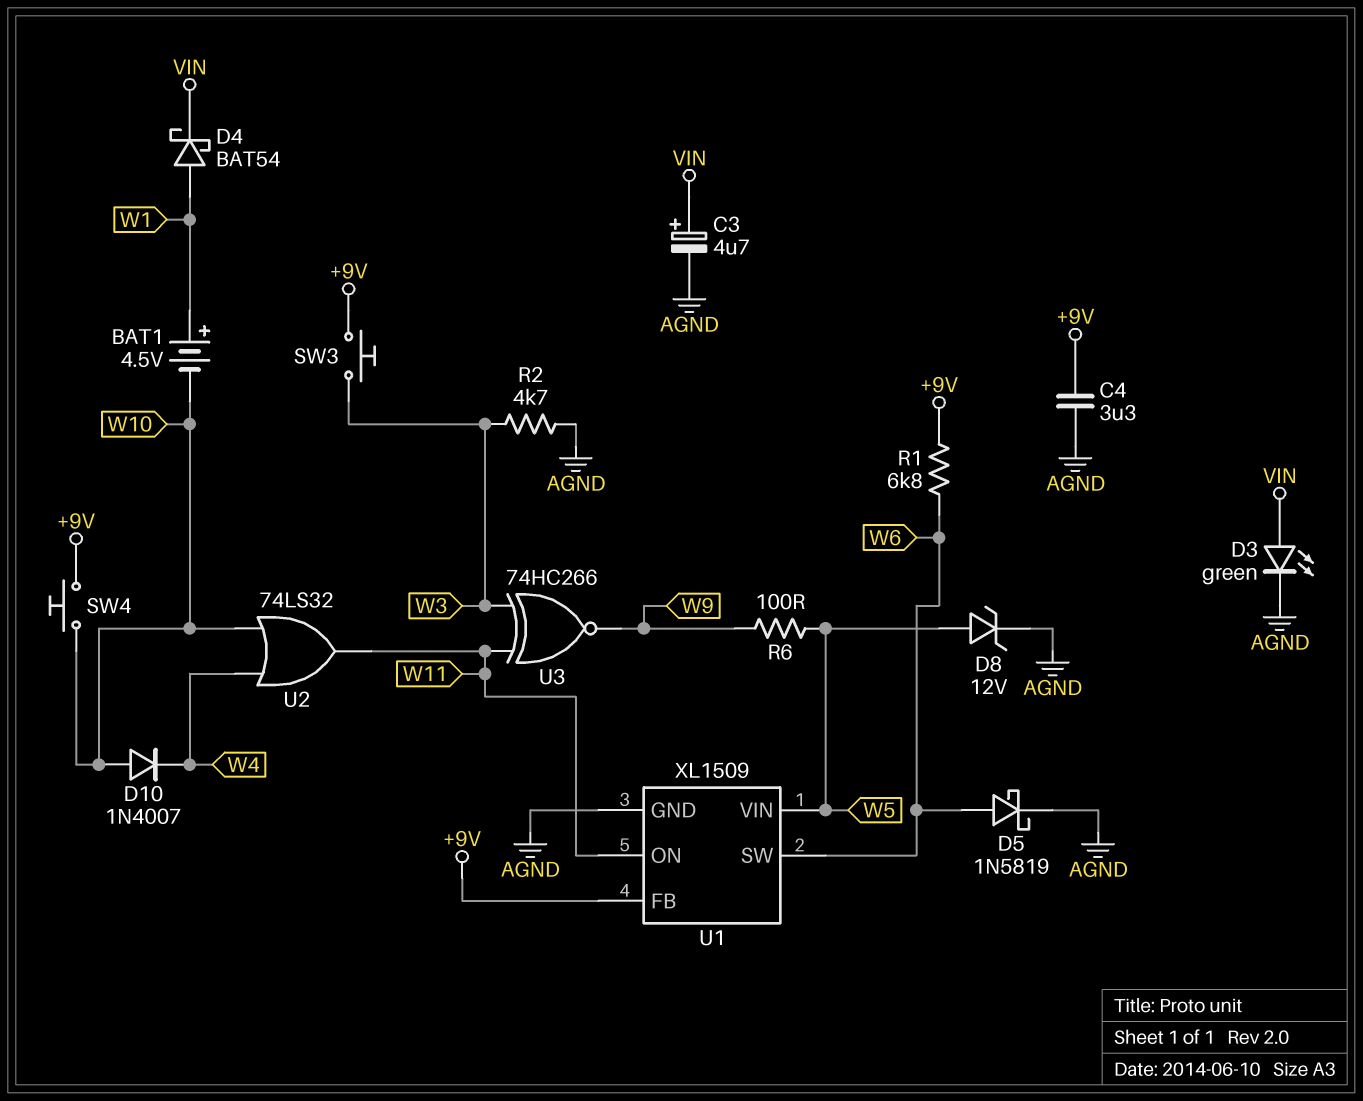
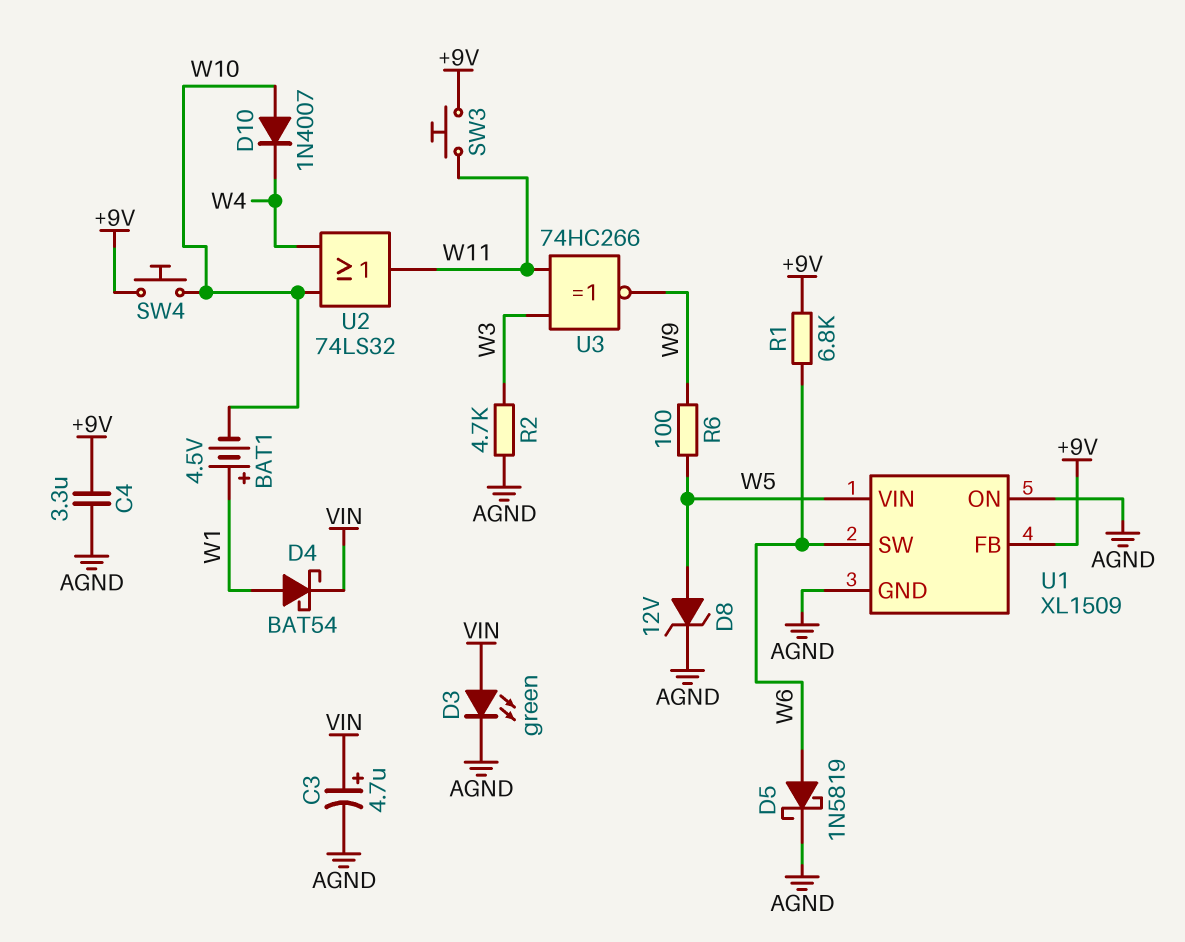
SW3: button (+9V, W3) -> button (+9V, W11)
U1 pin ON: W11 -> AGND

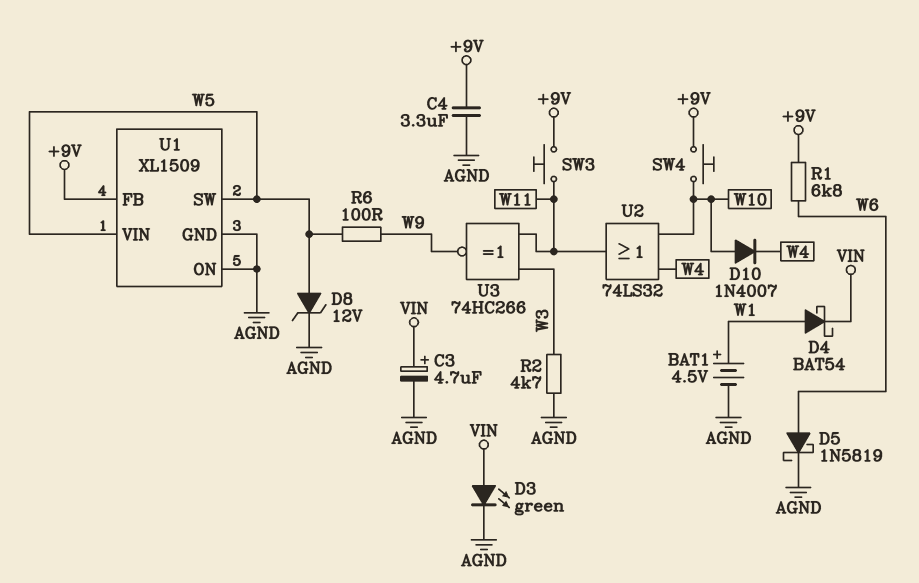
BAT1: 4.5V (plus W1, minus W10) -> 4.5V (plus W1, minus AGND)
U1 pin SW: W6 -> W5

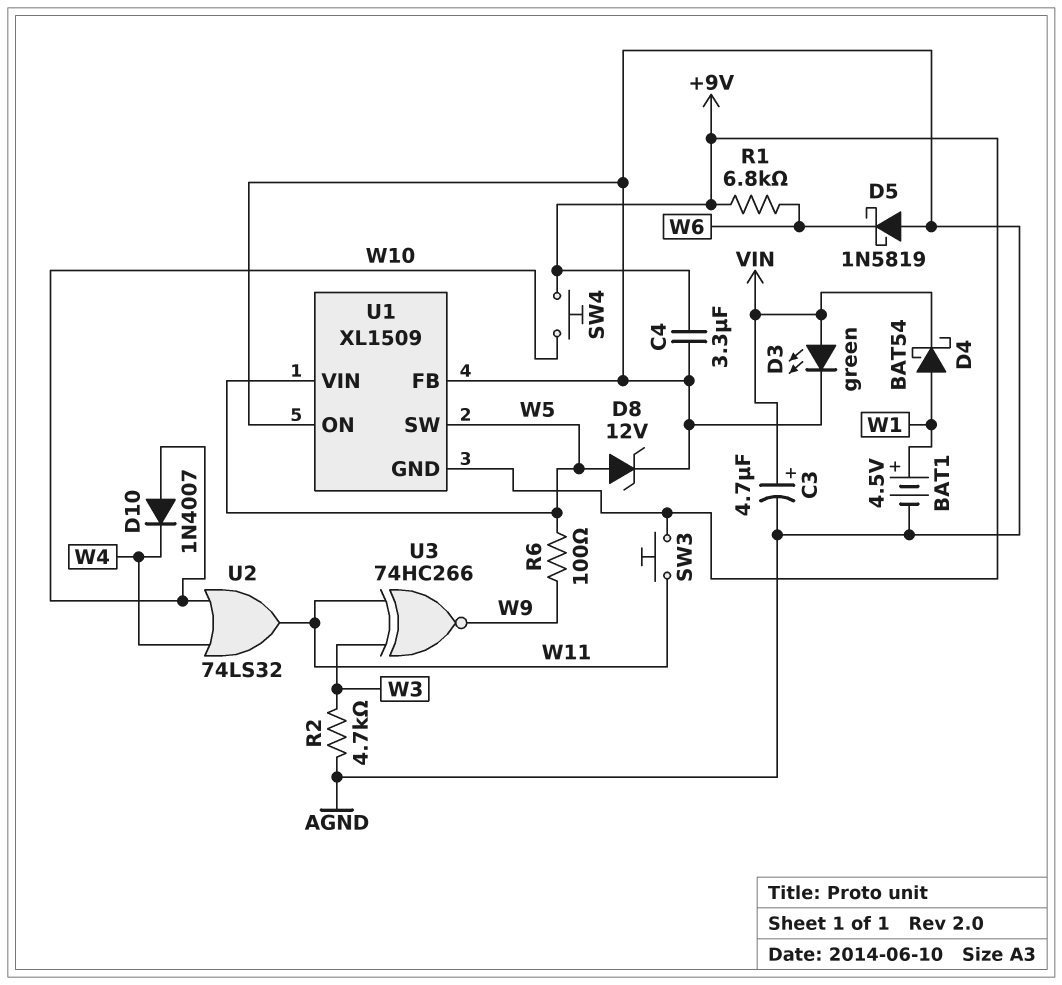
D5: schottky 1N5819 (A W6, K AGND) -> schottky 1N5819 (A AGND, K W6)
U1 pin FB: +9V -> AGND
U1 pin GND: AGND -> +9V

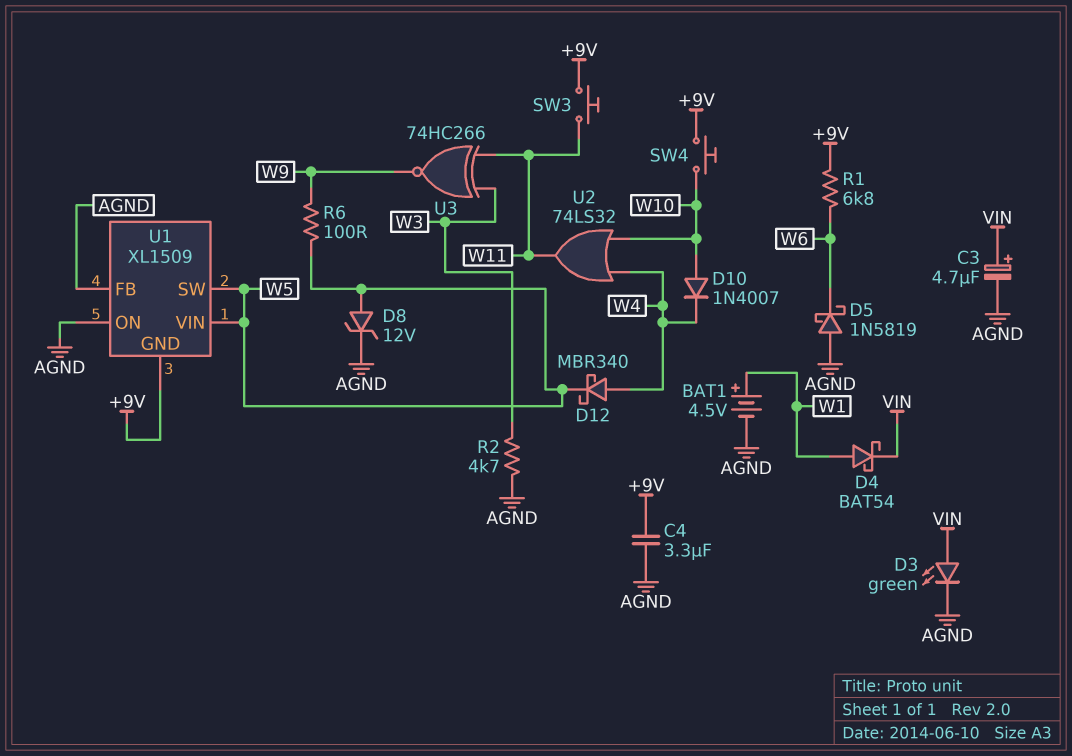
D12: none -> schottky MBR340 (A W4, K W5)

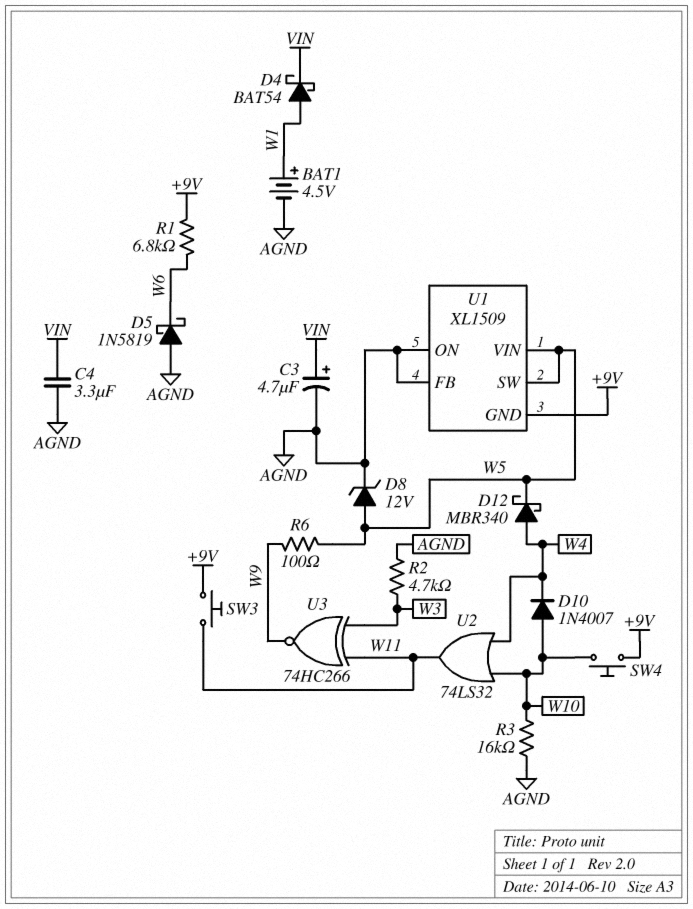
C4: 3.3uF (+9V, AGND) -> 3.3uF (AGND, VIN)
D3: LED green (A VIN, K AGND) -> none
R3: none -> 16k (AGND, W10)

